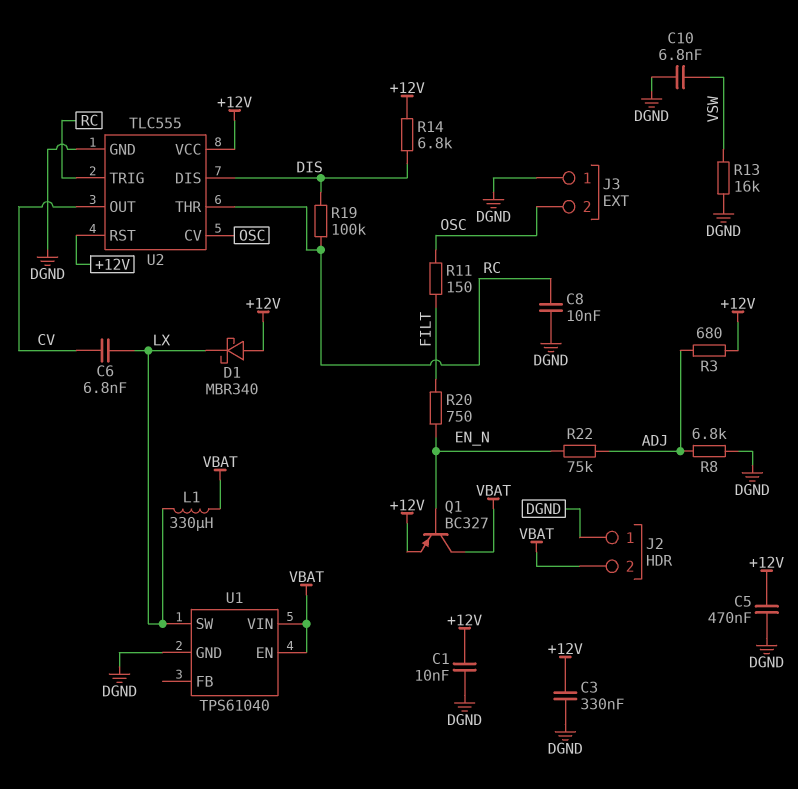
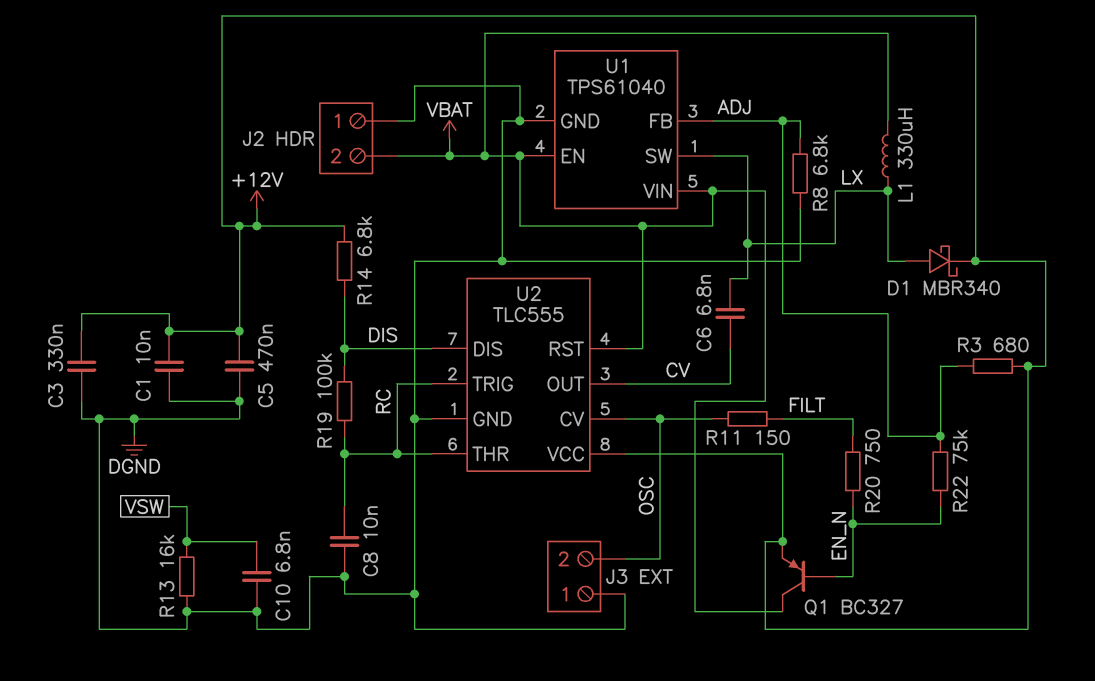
D1: schottky MBR340 (A +12V, K LX) -> schottky MBR340 (A LX, K +12V)
U1 pin FB: none -> ADJ
U2 pin RST: +12V -> VBAT

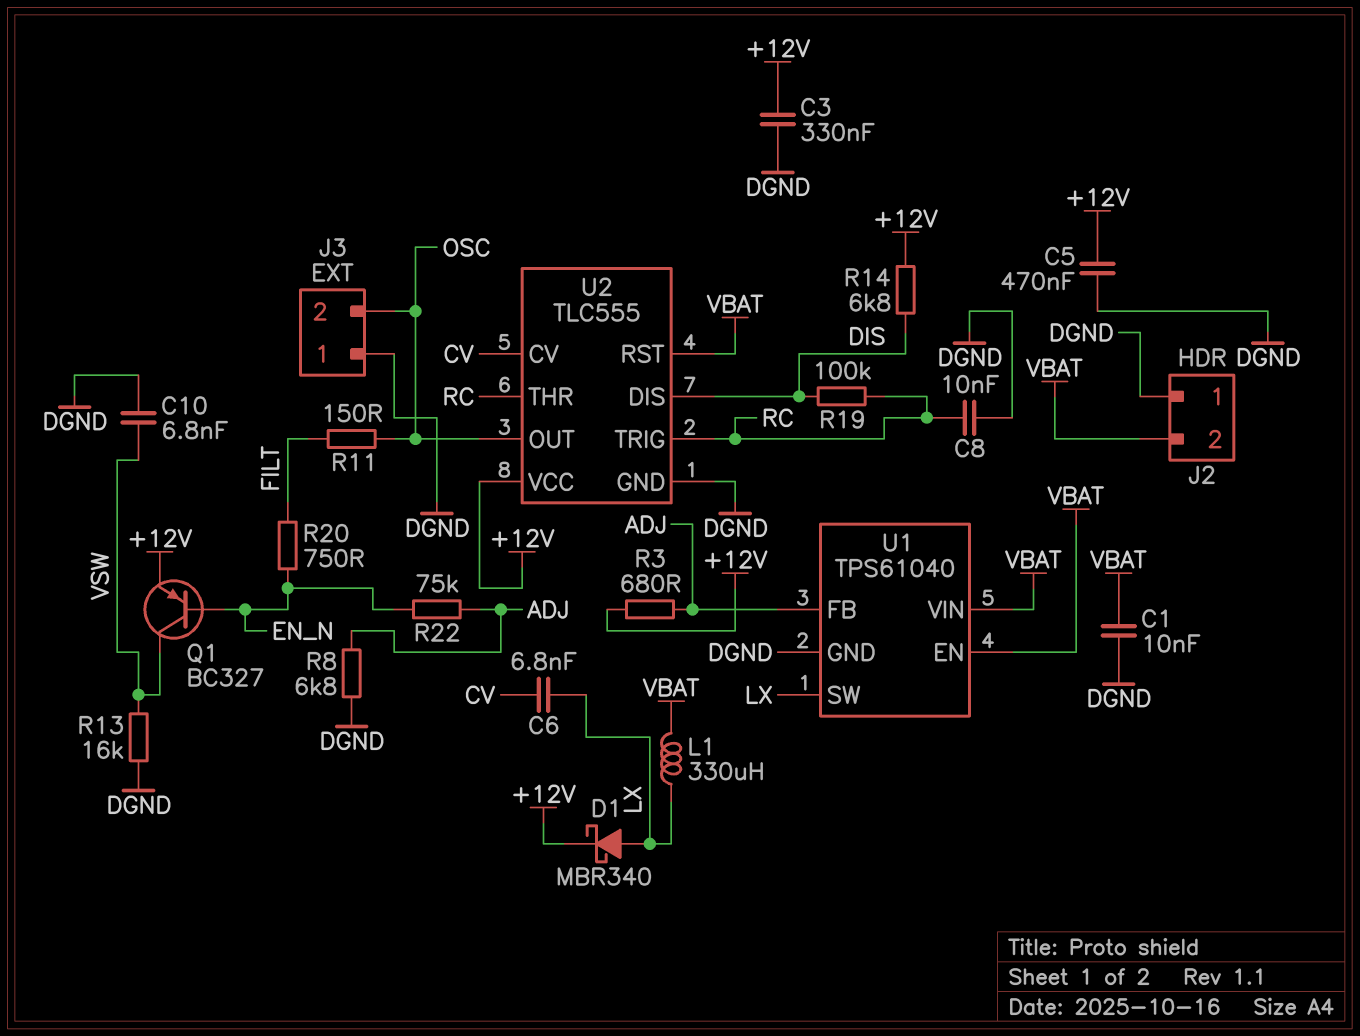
C1: 10nF (+12V, DGND) -> 10nF (DGND, VBAT)
Q1: PNP BC327 (B EN_N, C VBAT, E +12V) -> PNP BC327 (B EN_N, C VSW, E +12V)
U2 pin CV: OSC -> CV
U2 pin OUT: CV -> OSC

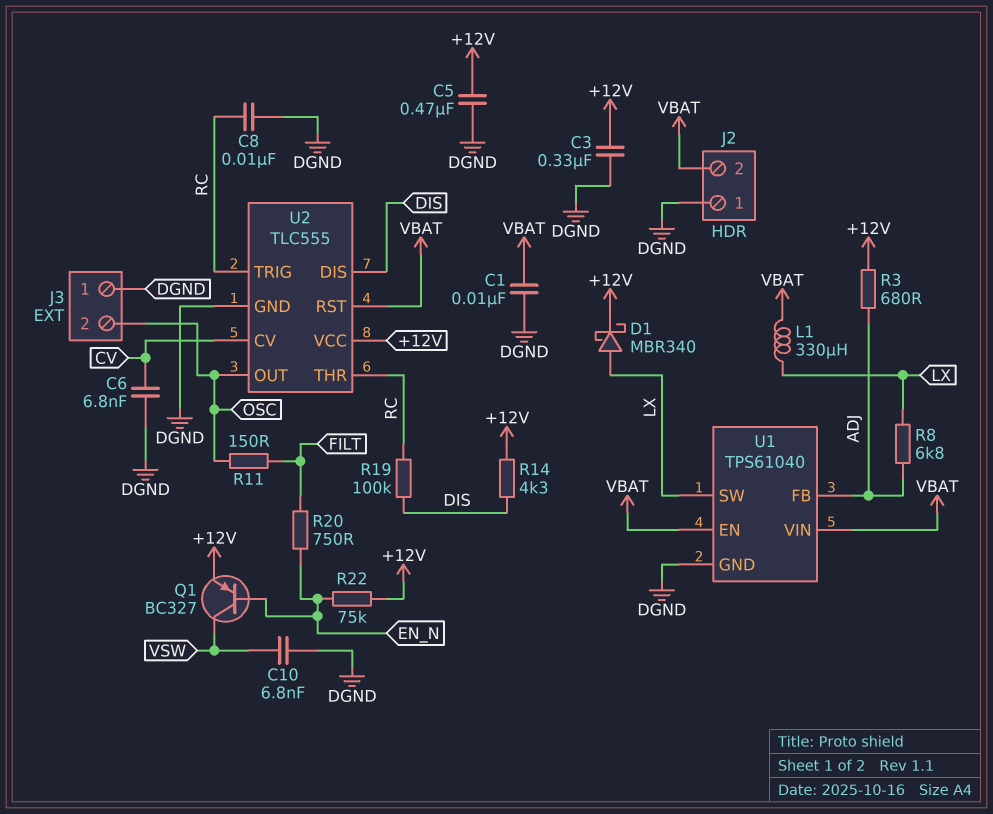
C6: 6.8nF (CV, LX) -> 6.8nF (CV, DGND)
R8: 6.8k (ADJ, DGND) -> 6.8k (ADJ, LX)
R13: 16k (DGND, VSW) -> none
R14: 6.8k (+12V, DIS) -> 4.3k (+12V, DIS)
R22: 75k (ADJ, EN_N) -> 75k (+12V, EN_N)

